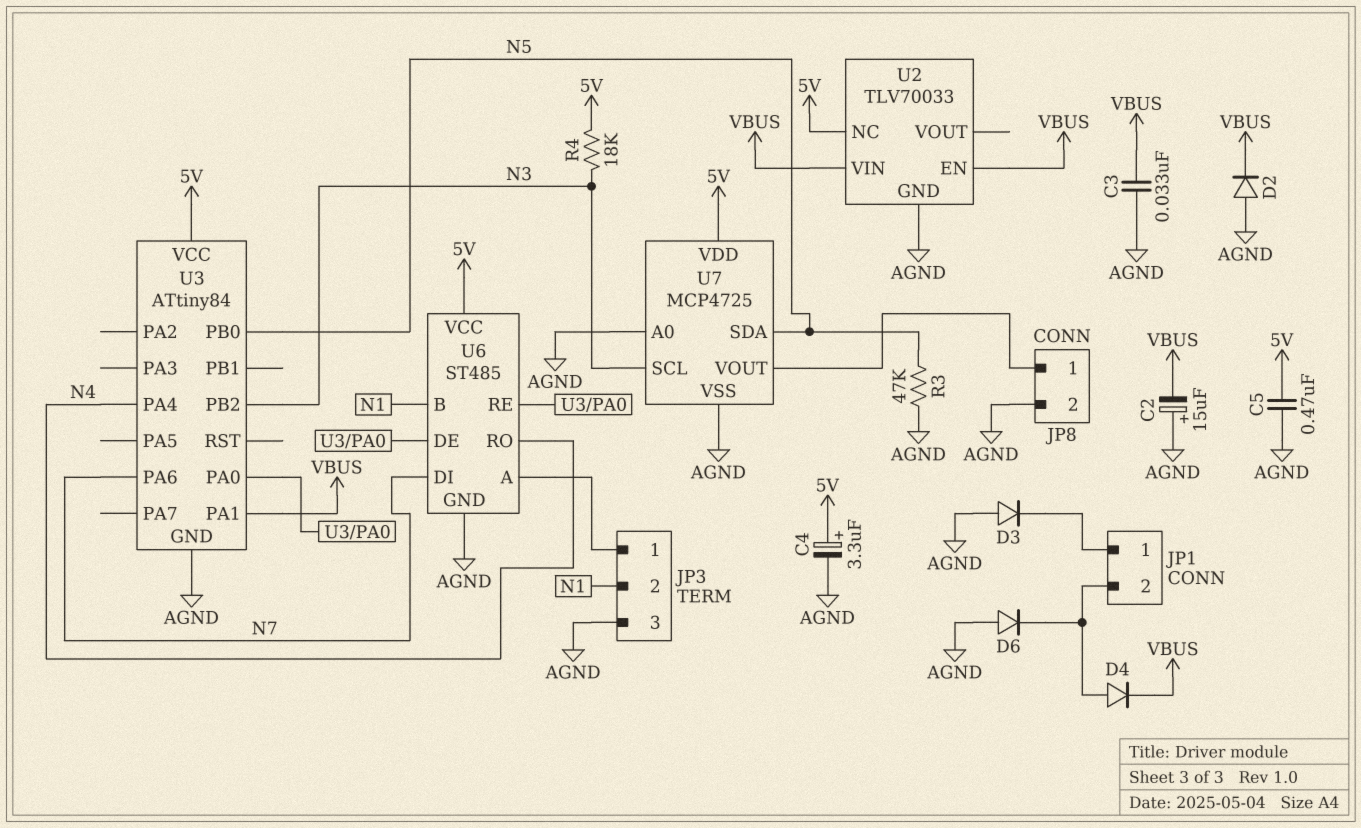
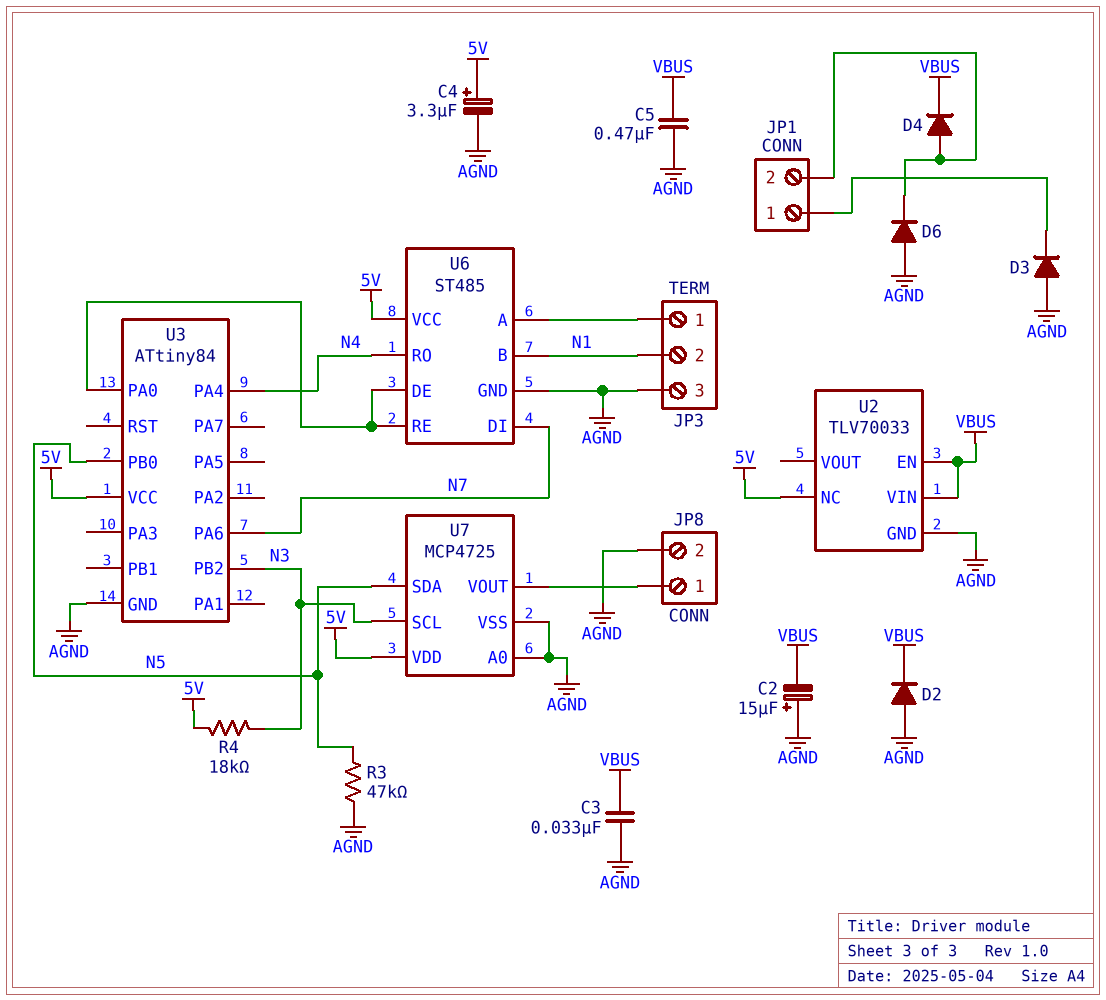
C5: 470nF (5V, AGND) -> 470nF (AGND, VBUS)
U3 pin PA1: VBUS -> none

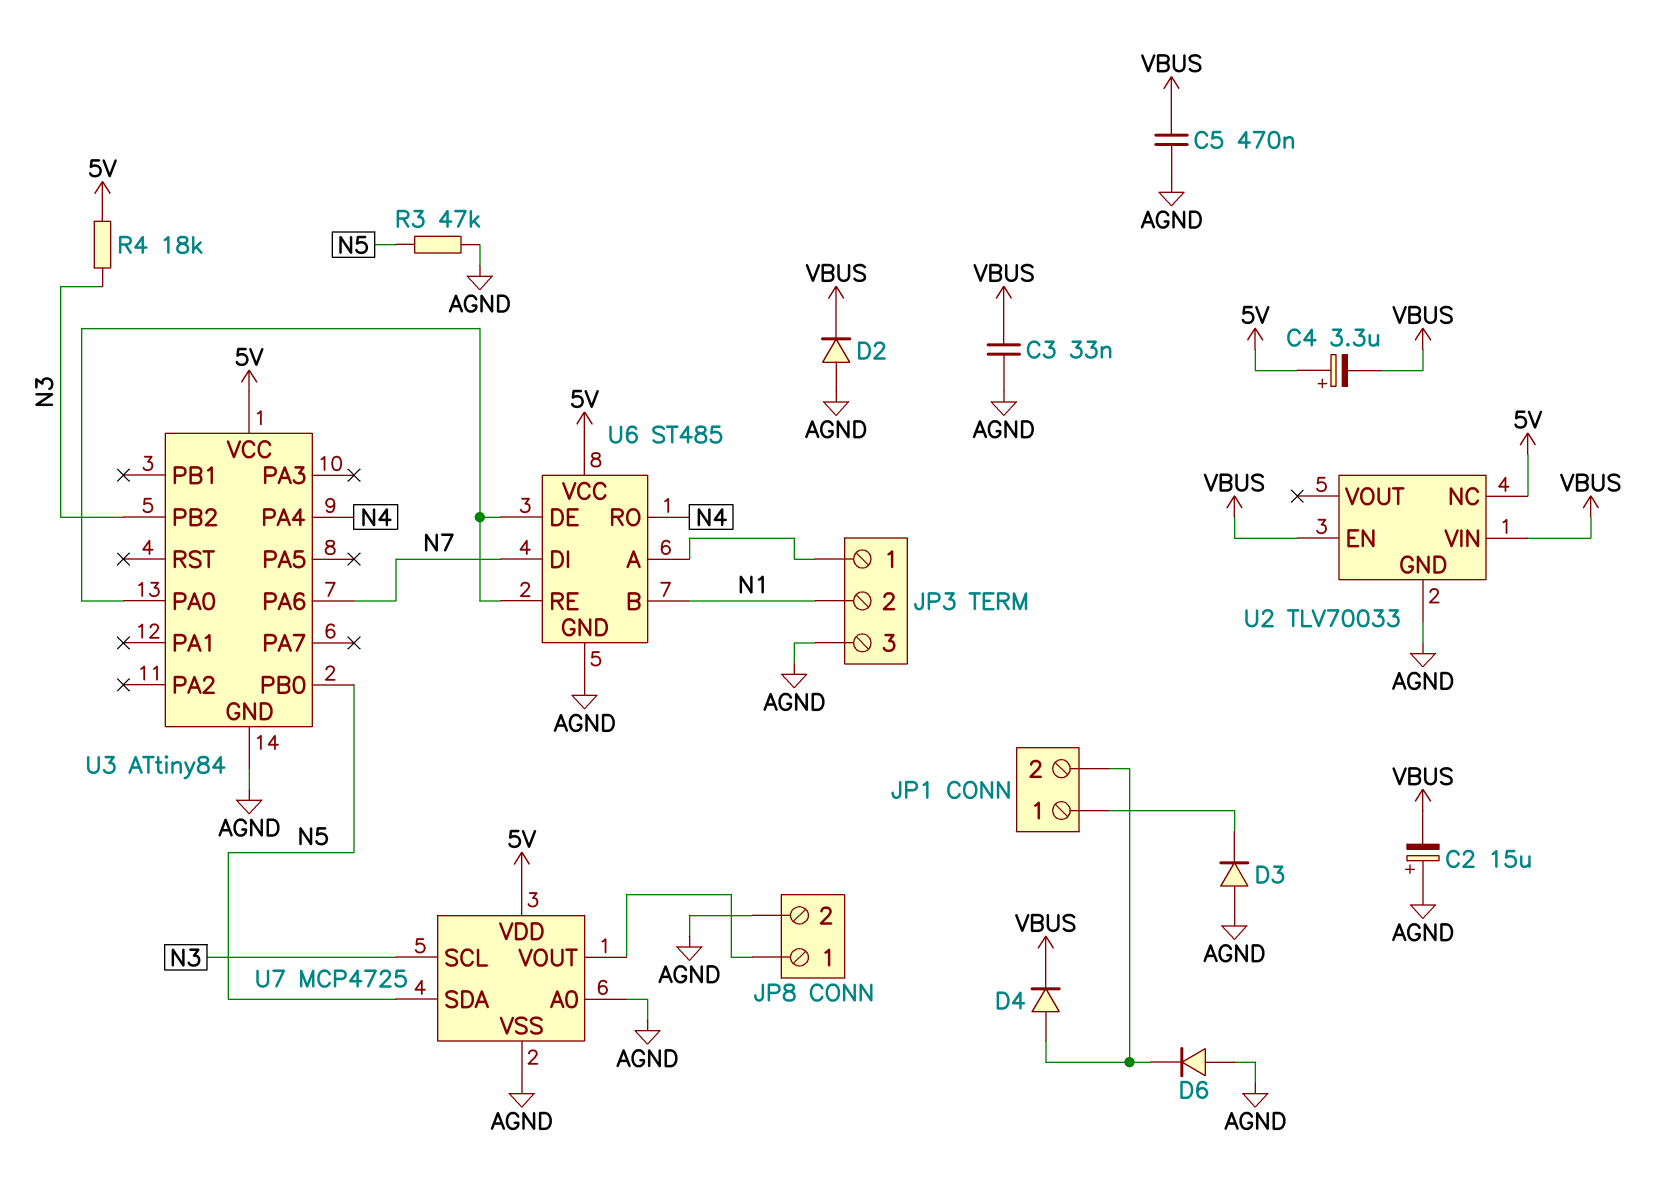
C4: 3.3uF (plus 5V, minus AGND) -> 3.3uF (plus 5V, minus VBUS)

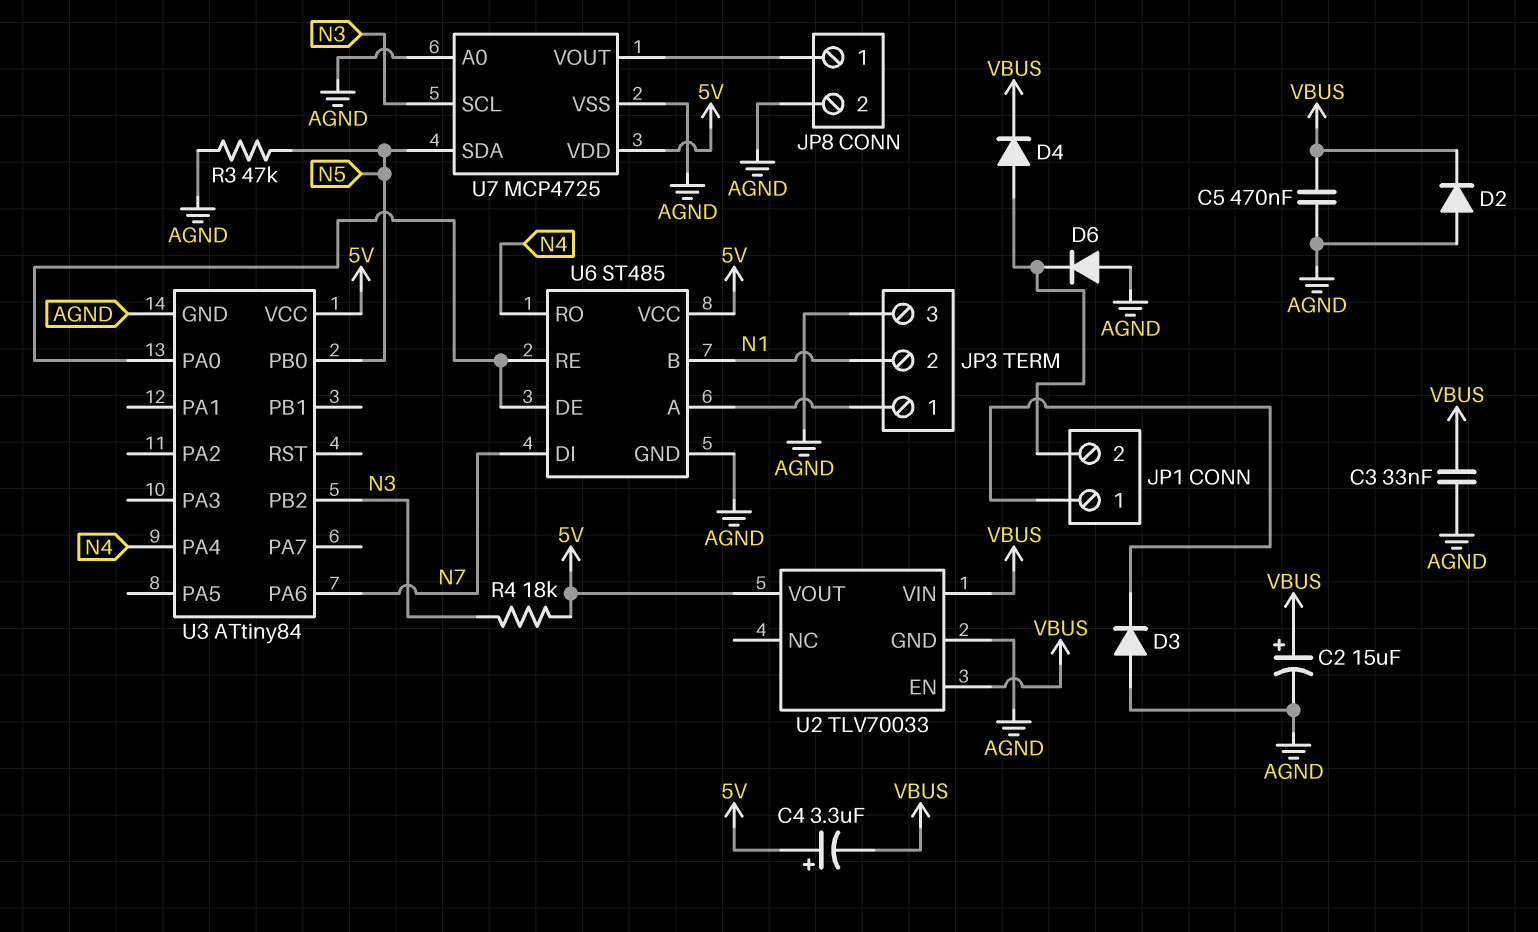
C2: 15uF (plus AGND, minus VBUS) -> 15uF (plus VBUS, minus AGND)
U2 pin NC: 5V -> none
U2 pin VOUT: none -> 5V

